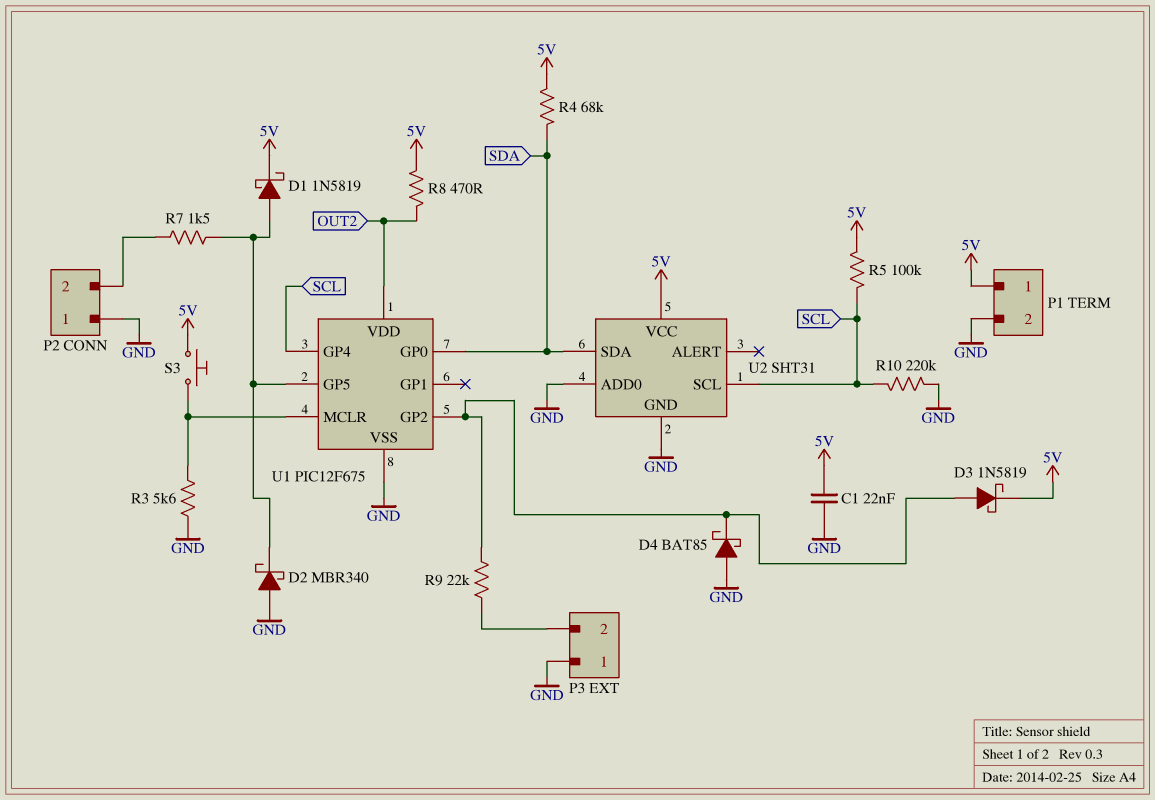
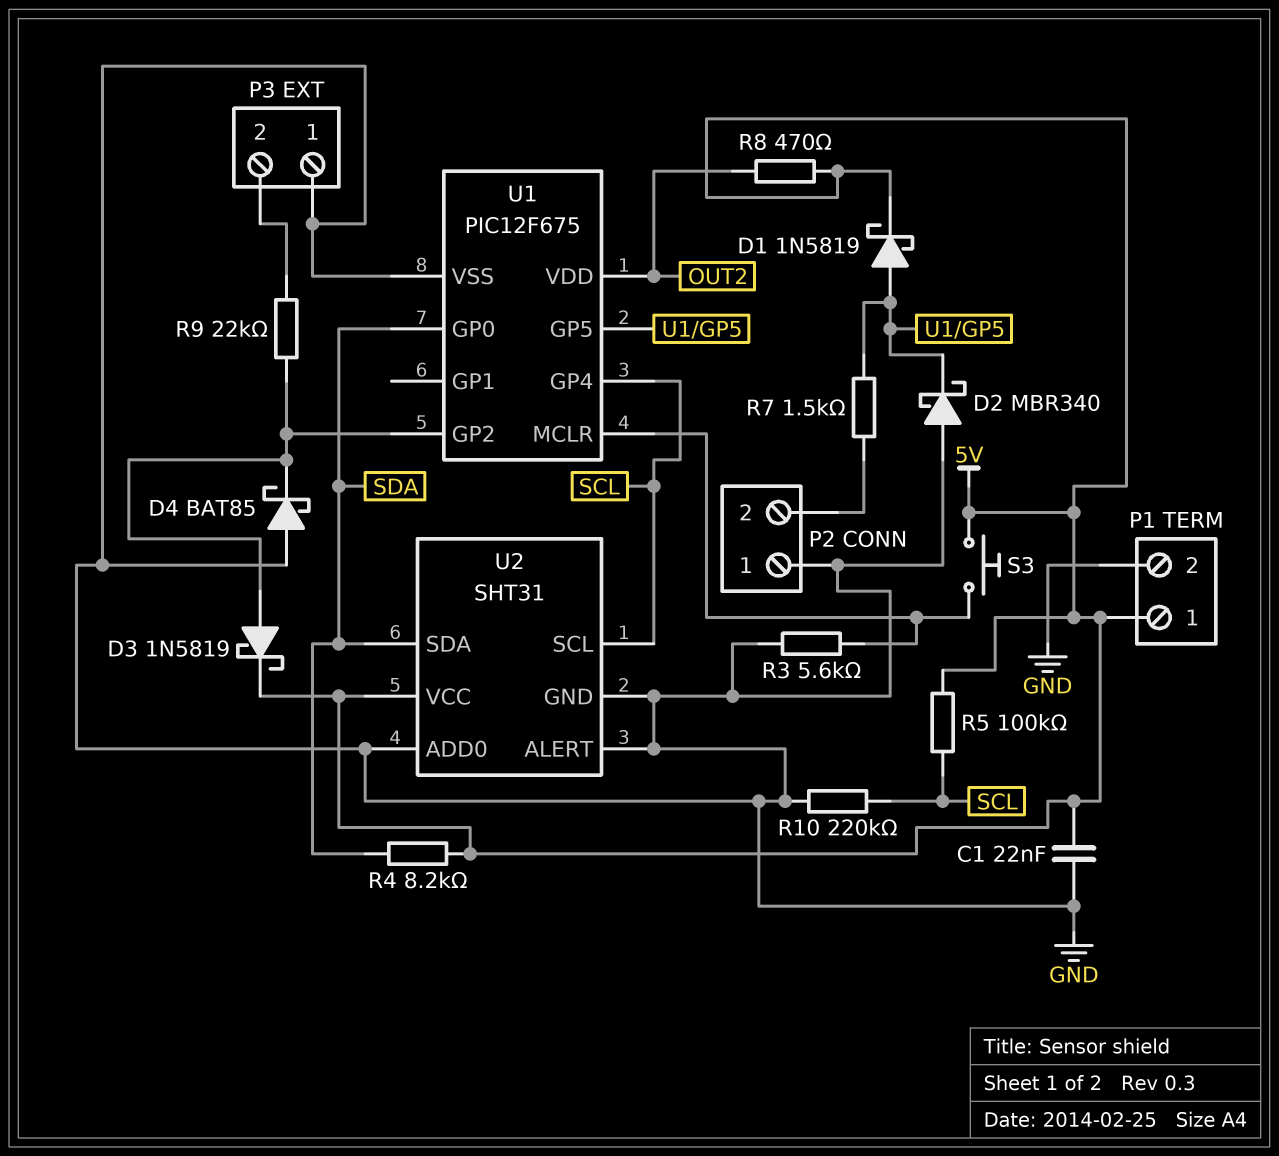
R4: 68k (5V, SDA) -> 8.2k (5V, SDA)
U2 pin ALERT: none -> GND

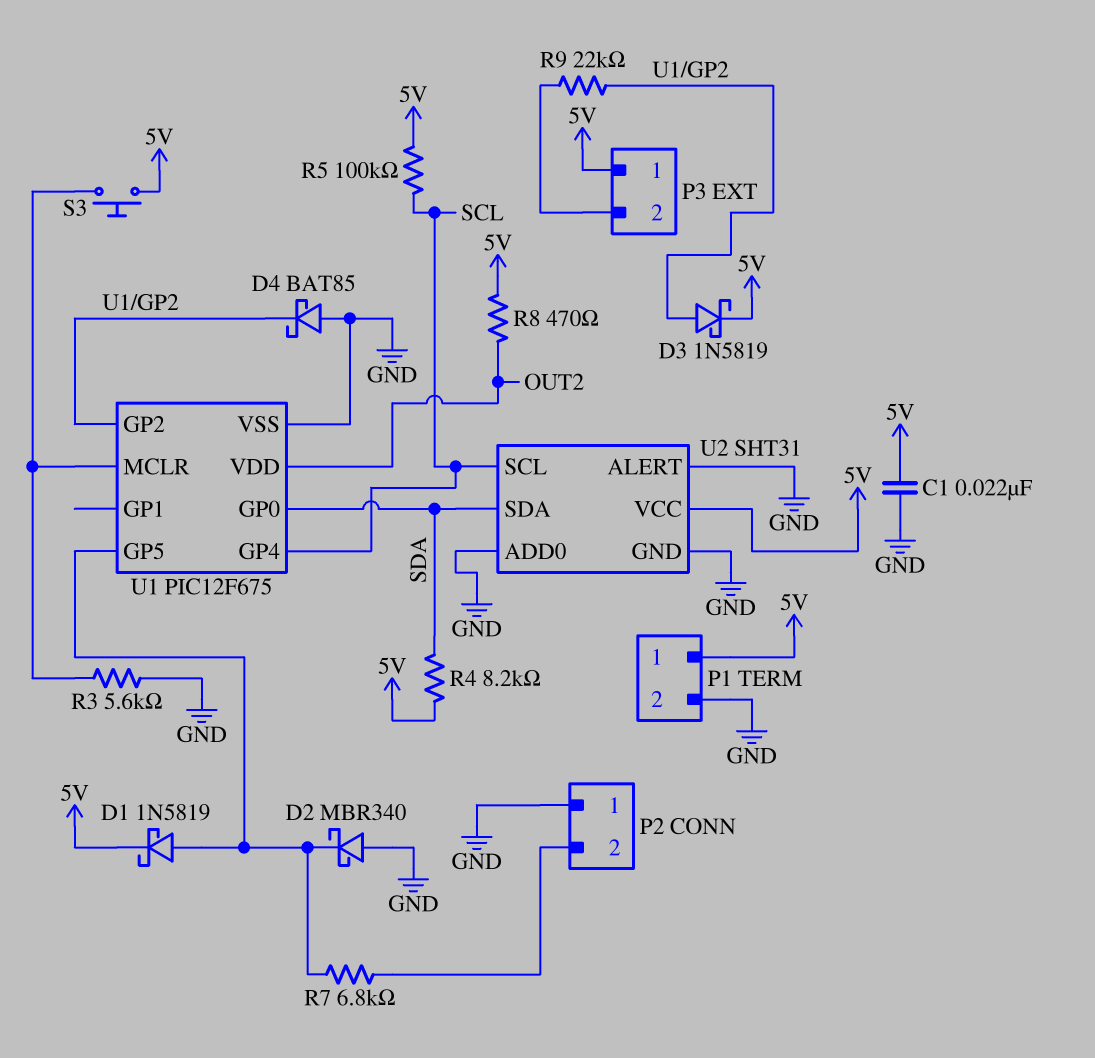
P3 pin 1: GND -> 5V
R7: 1.5k (P2/2, U1/GP5) -> 6.8k (P2/2, U1/GP5)
R10: 220k (GND, SCL) -> none

